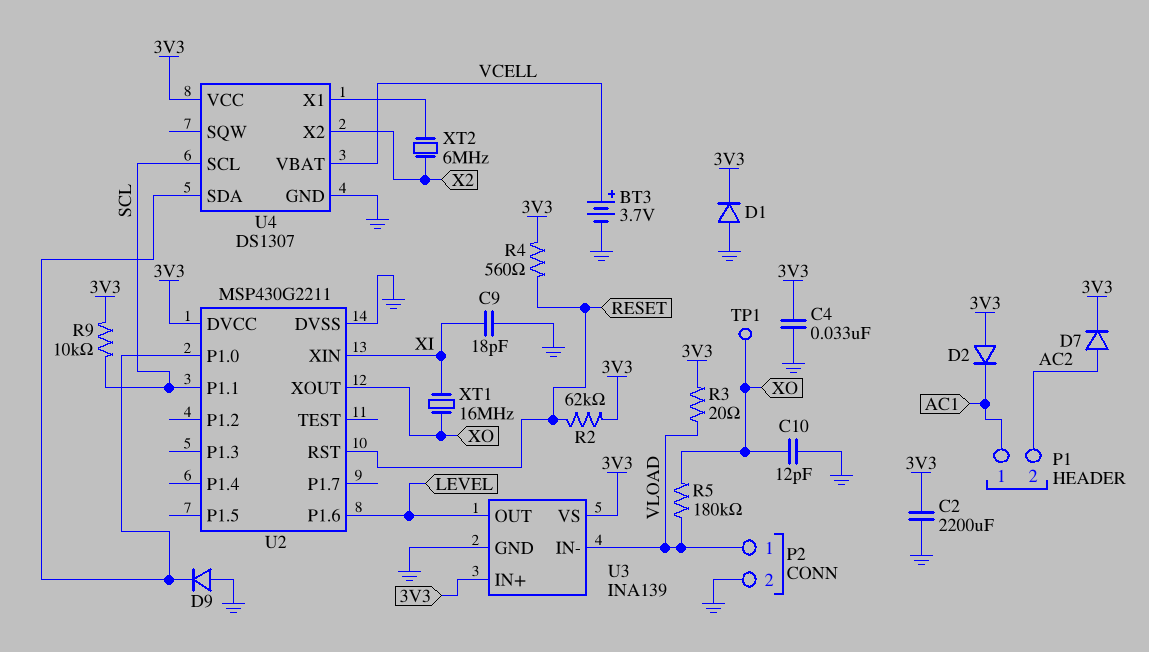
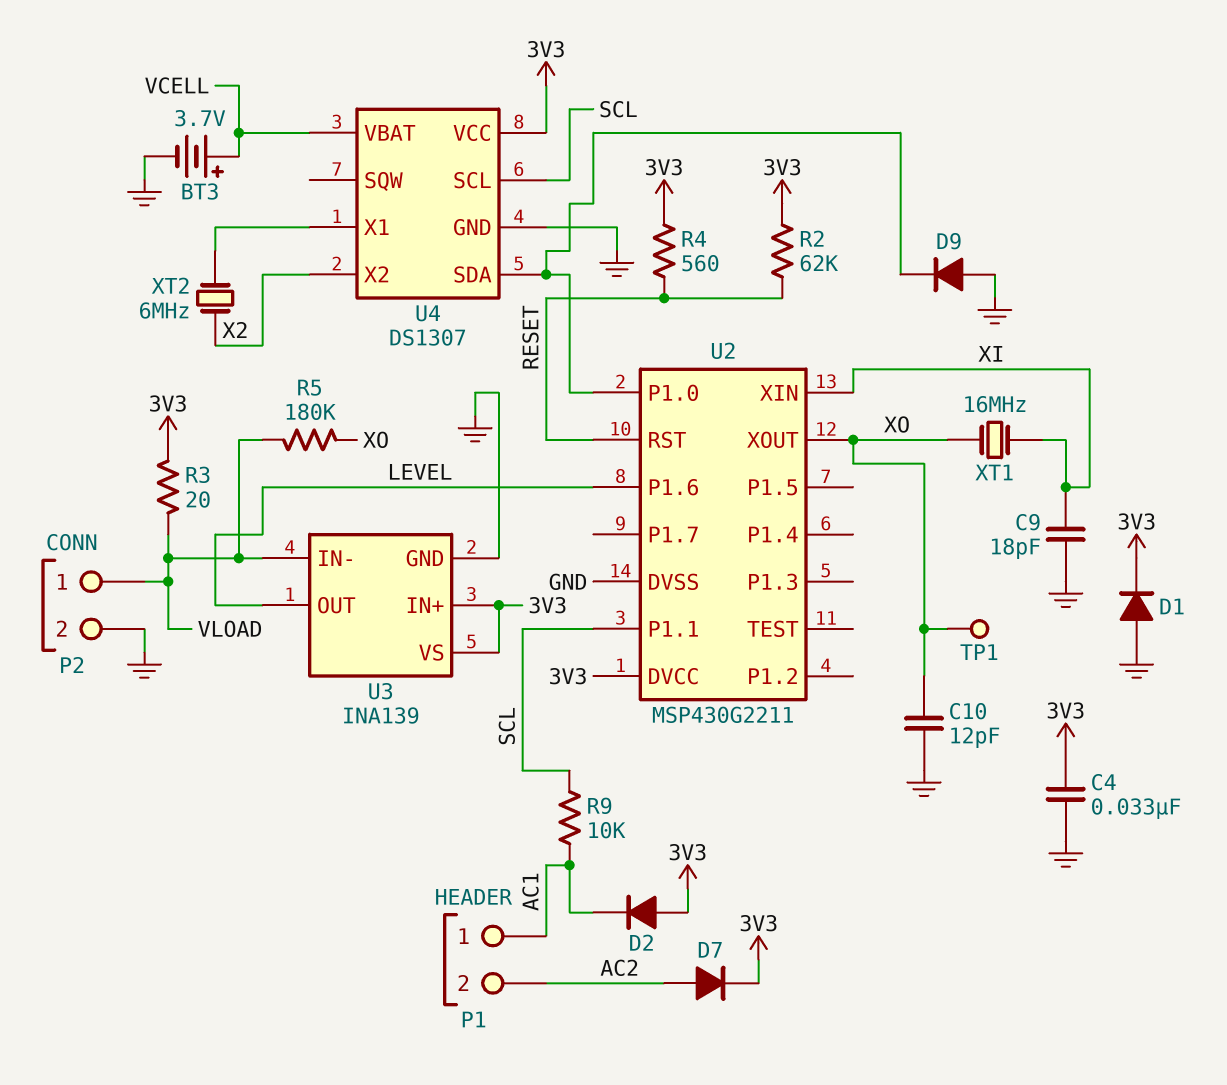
C2: 2200uF (3V3, GND) -> none
R9: 10k (3V3, SCL) -> 10k (AC1, SCL)

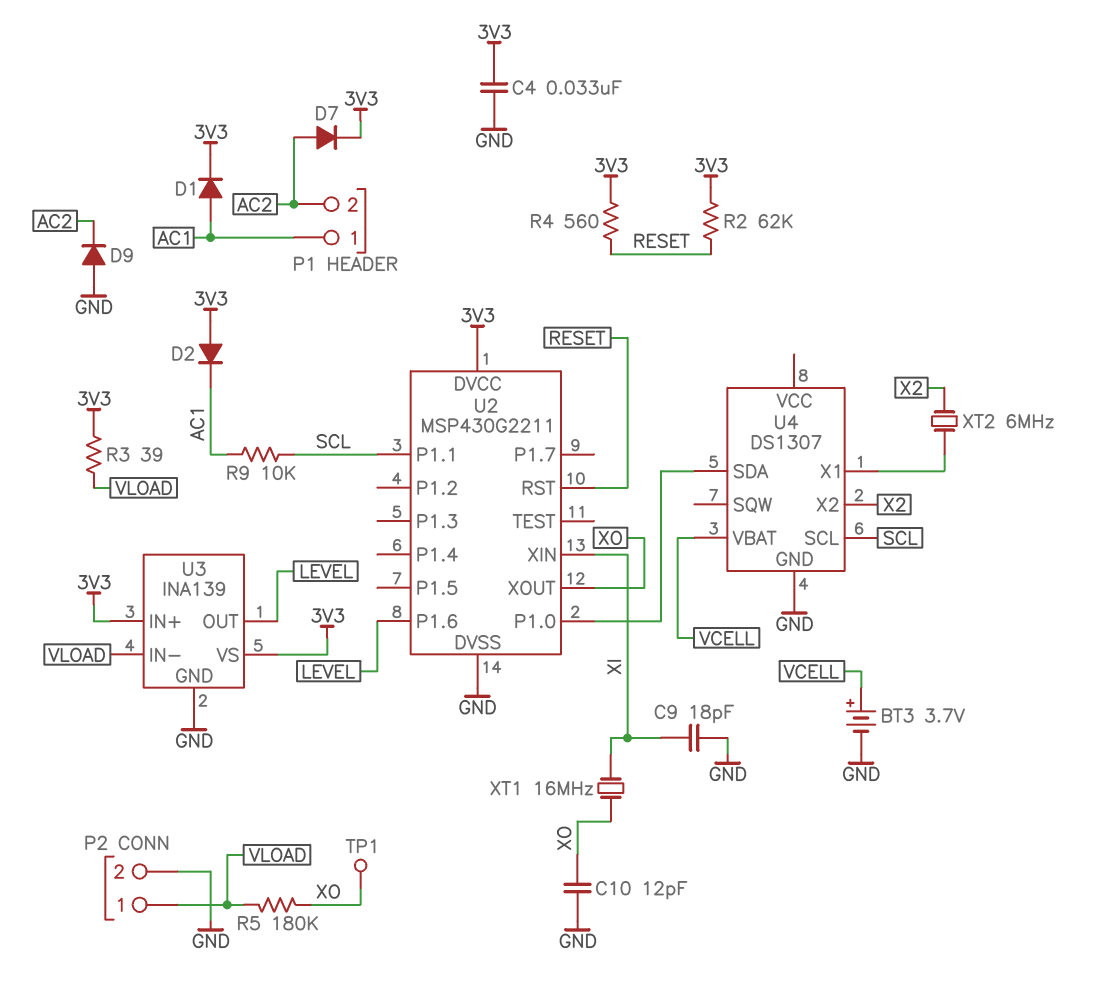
D1: diode (A GND, K 3V3) -> diode (A AC1, K 3V3)
D9: diode (A GND, K U2/P1.0) -> diode (A GND, K AC2)
R3: 20 (3V3, VLOAD) -> 39 (3V3, VLOAD)
U4 pin VCC: 3V3 -> none

